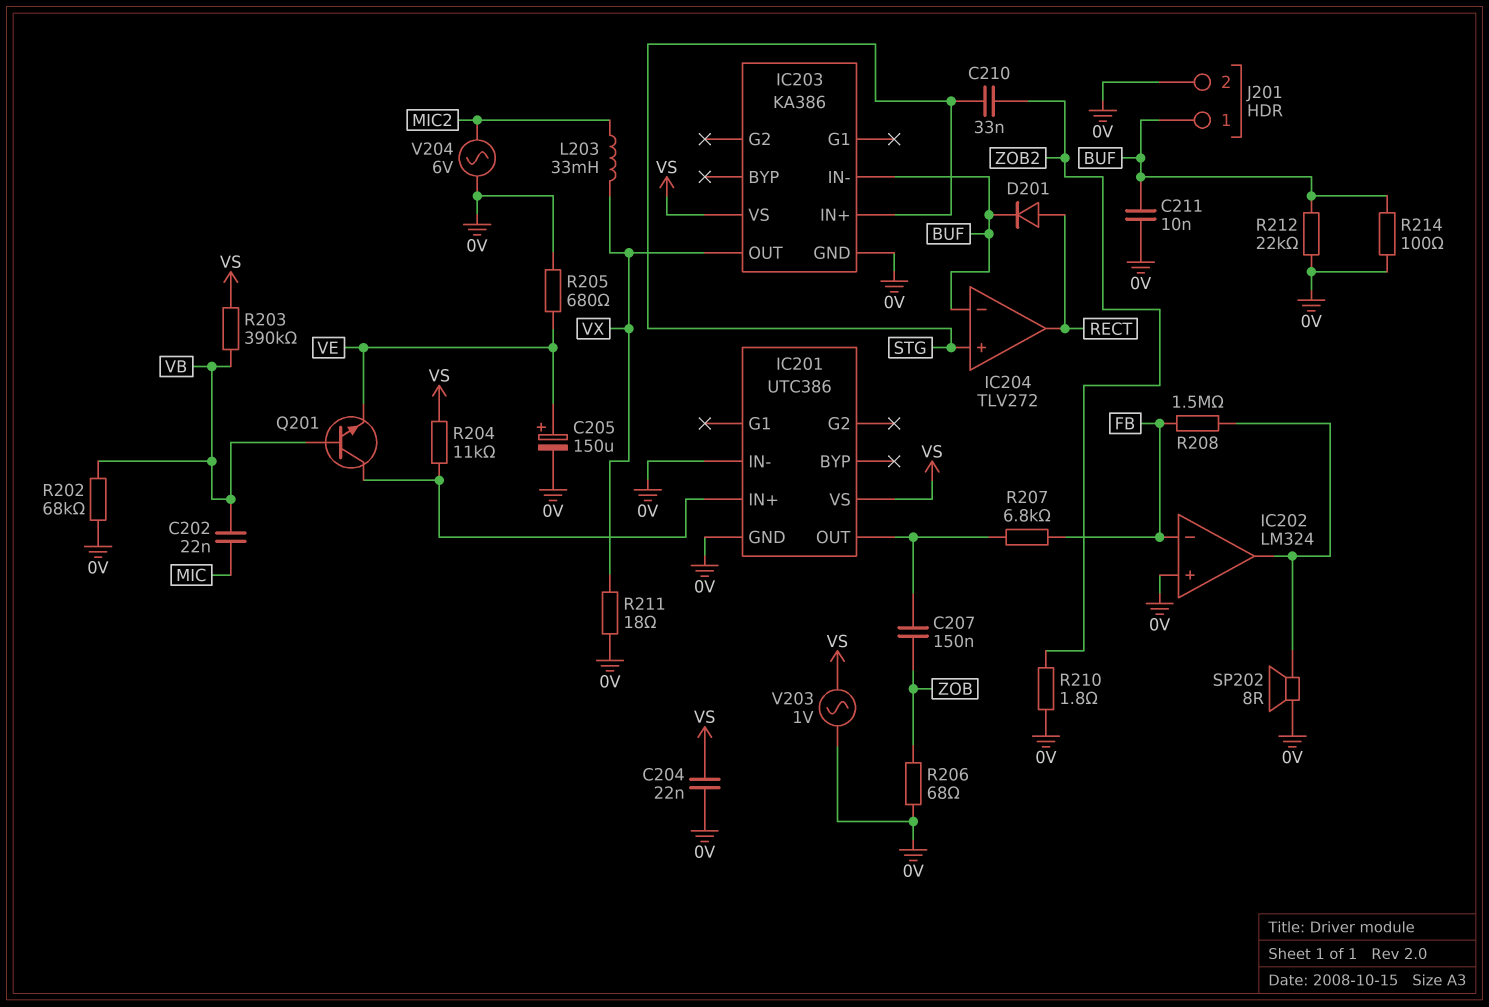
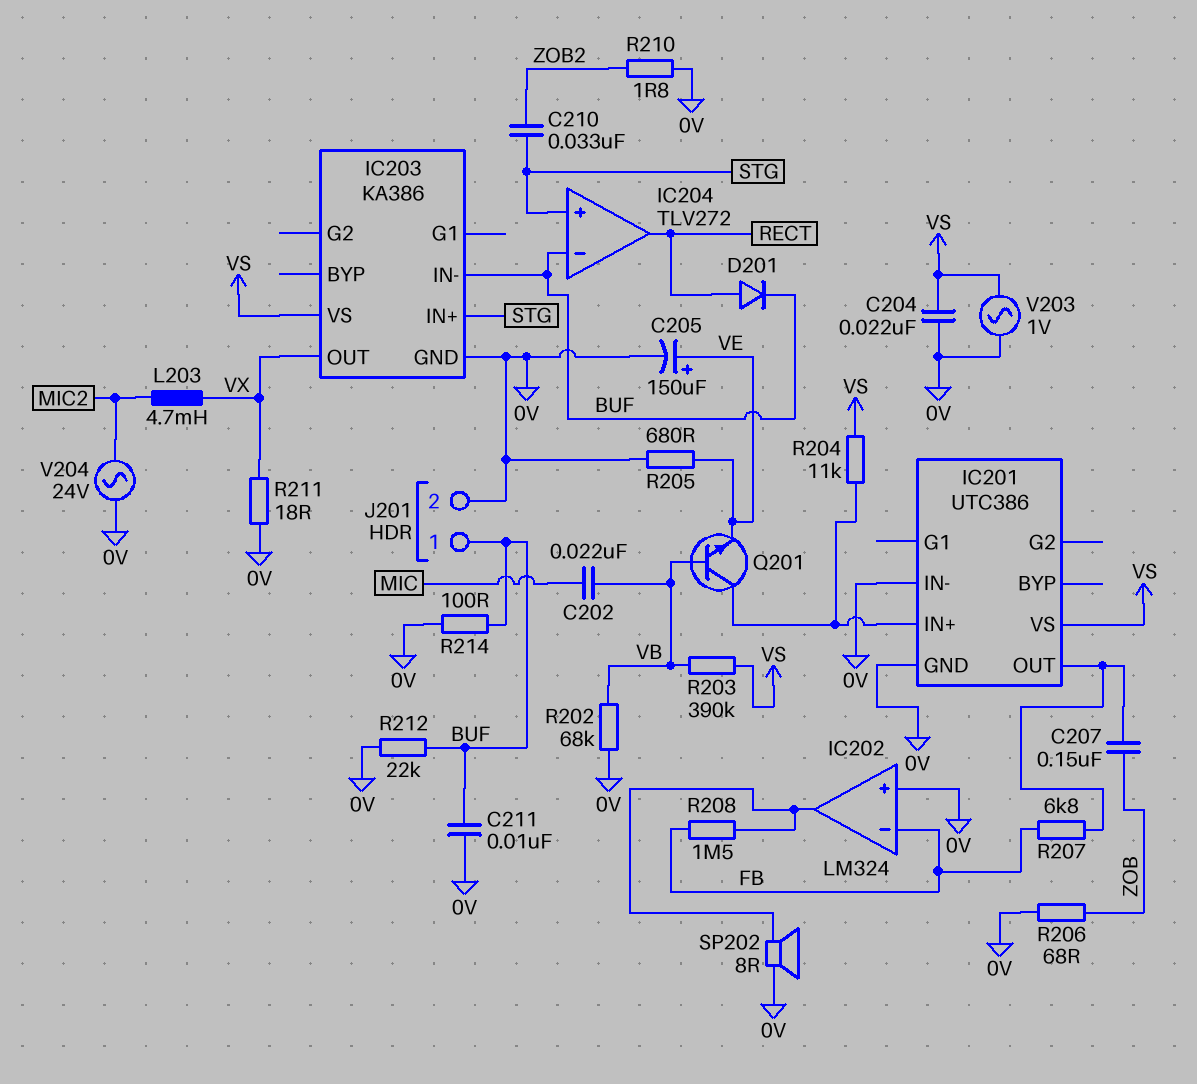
L203: 33mH (MIC2, VX) -> 4.7mH (MIC2, VX)
V204: AC 6V (0V, MIC2) -> AC 24V (0V, MIC2)

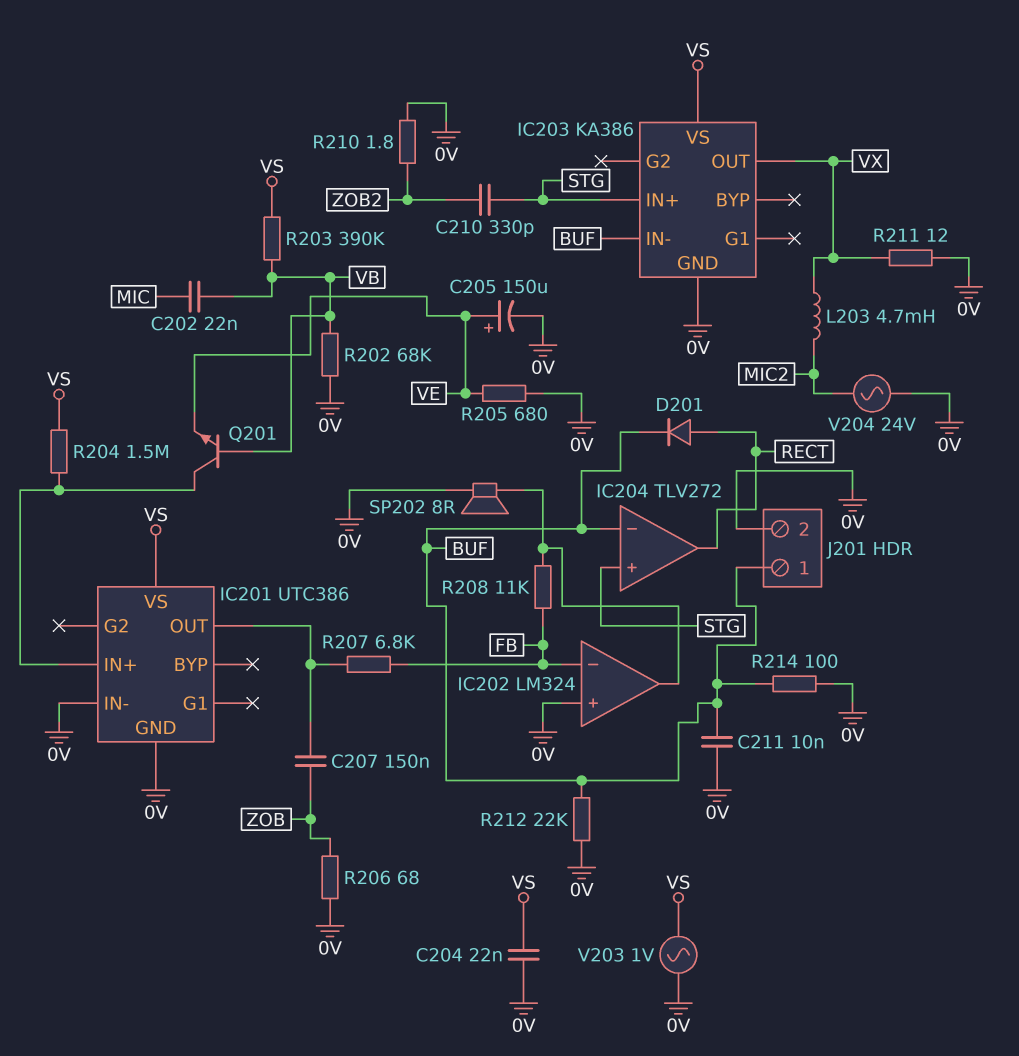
C210: 33nF (STG, ZOB2) -> 330pF (STG, ZOB2)
R204: 11k (IC201/IN+, VS) -> 1.5M (IC201/IN+, VS)
R208: 1.5M (FB, IC202/out) -> 11k (FB, IC202/out)
R211: 18 (0V, VX) -> 12 (0V, VX)

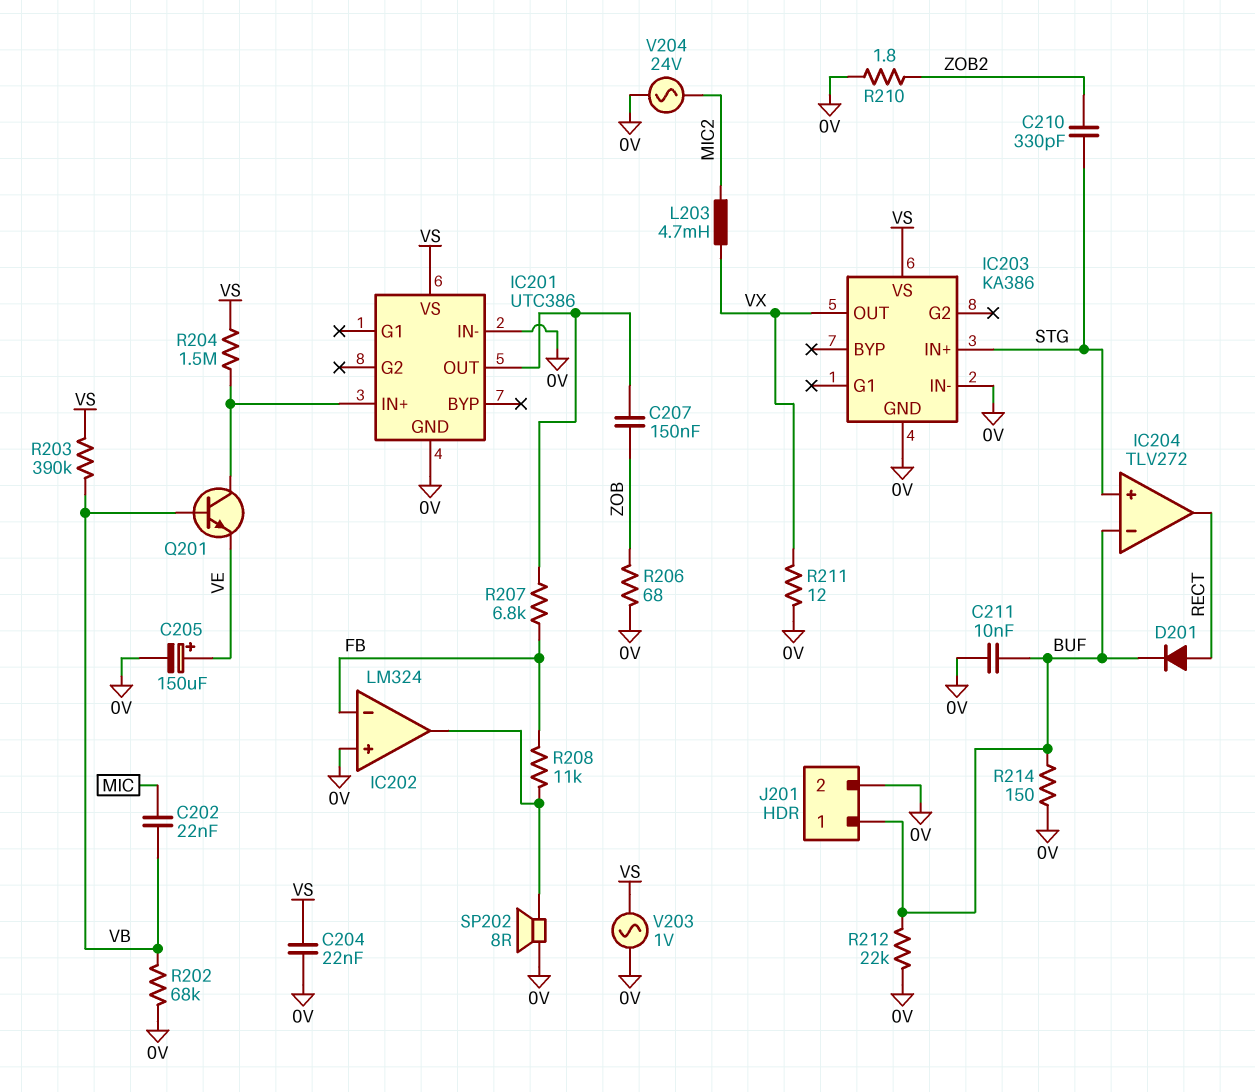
IC203 pin IN-: BUF -> 0V
R205: 680 (0V, VE) -> none
R214: 100 (0V, BUF) -> 150 (0V, BUF)

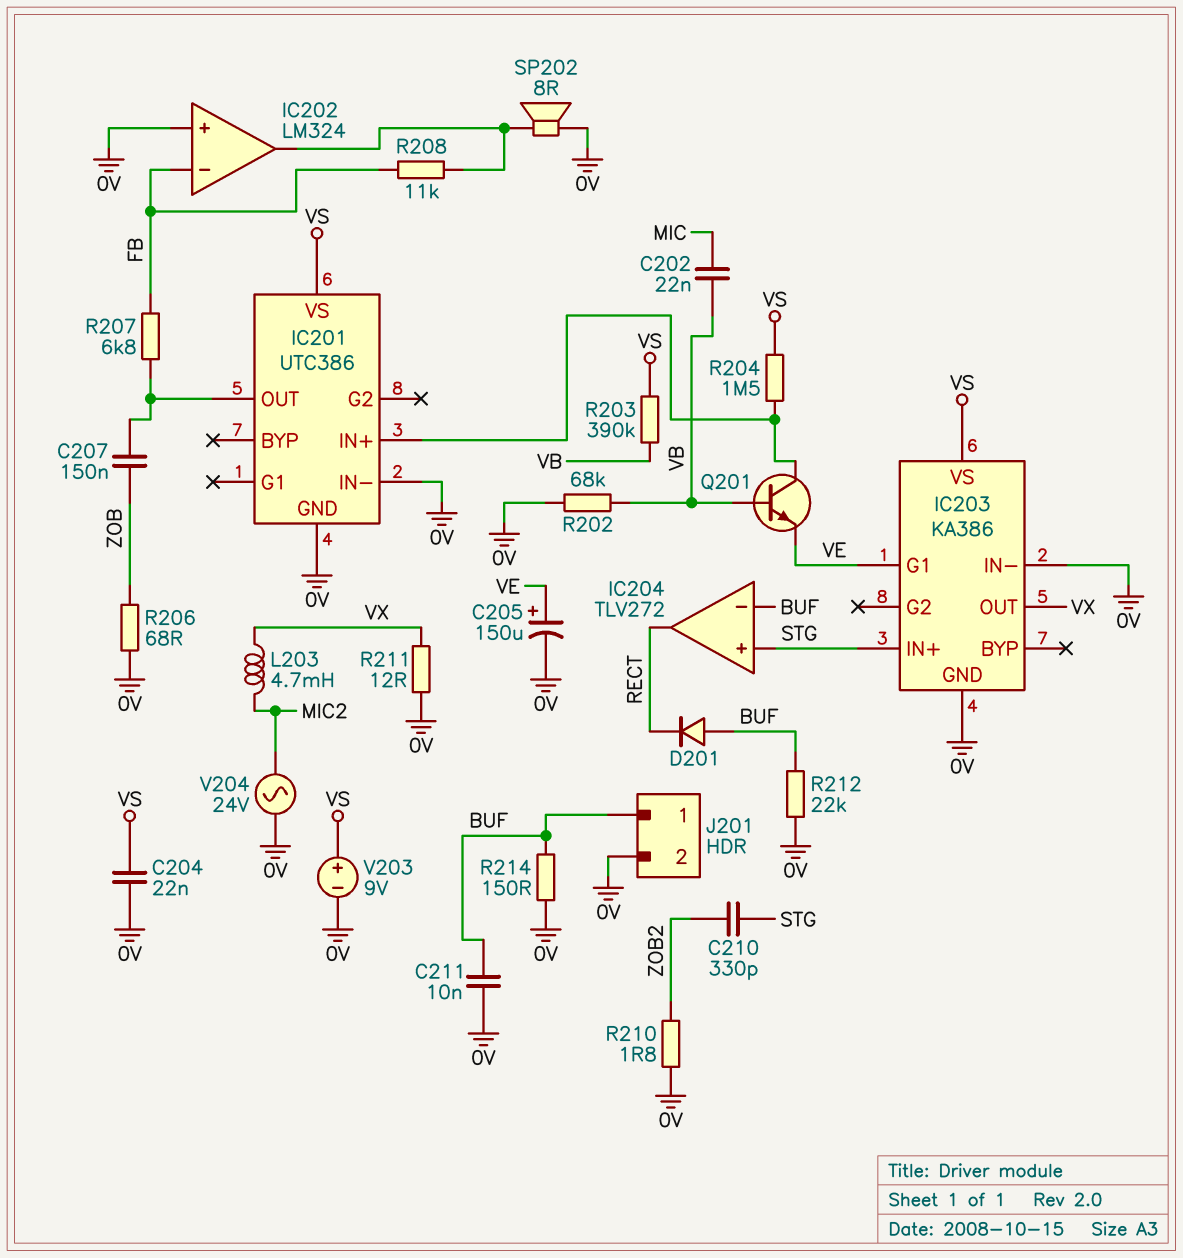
D201: diode (A RECT, K BUF) -> diode (A BUF, K RECT)
IC203 pin G1: none -> VE
V203: AC 1V (0V, VS) -> 9V (plus VS, minus 0V)

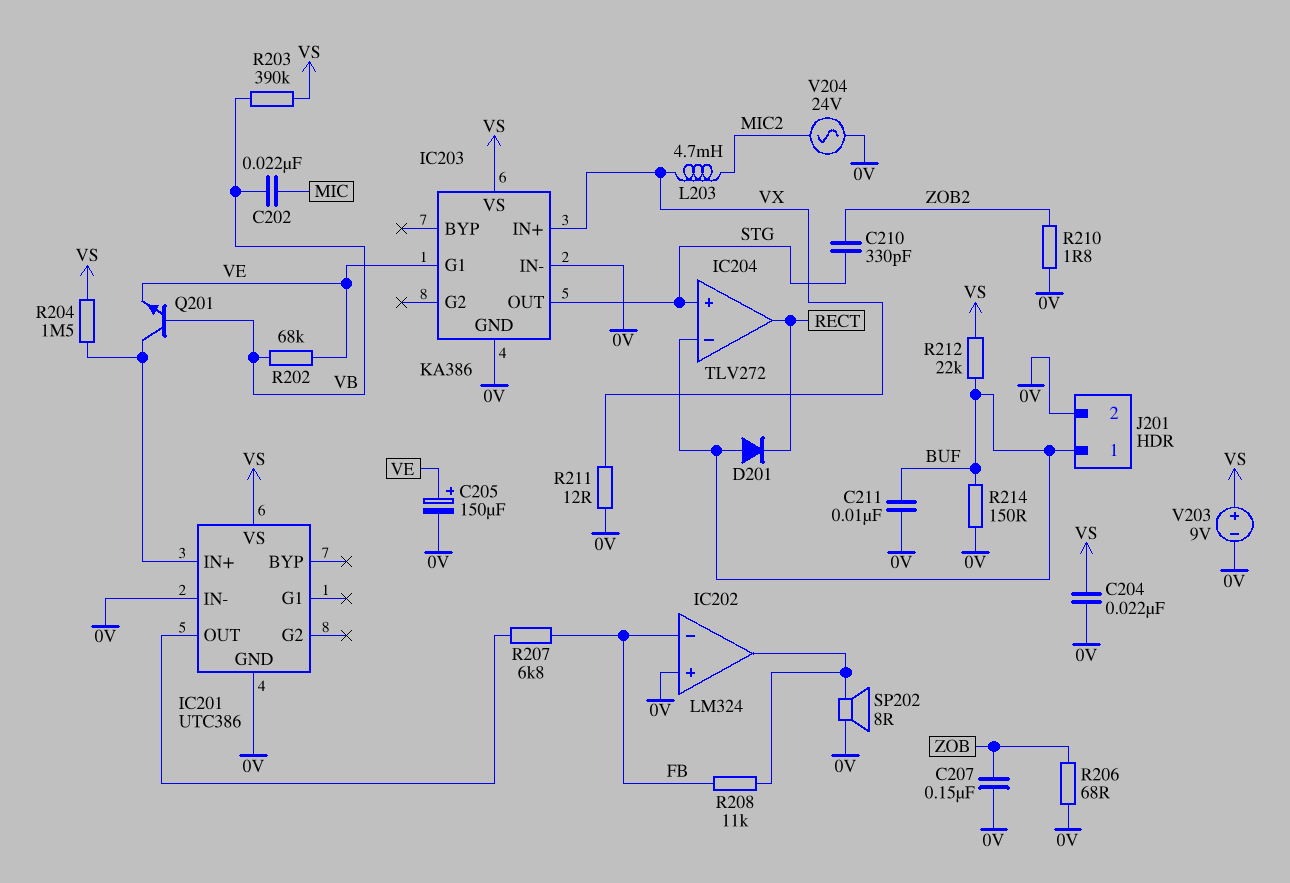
C207: 150nF (IC201/OUT, ZOB) -> 150nF (0V, ZOB)
IC203 pin IN+: STG -> VX
IC203 pin OUT: VX -> STG
R202: 68k (0V, VB) -> 68k (VB, VE)
R212: 22k (0V, BUF) -> 22k (BUF, VS)

